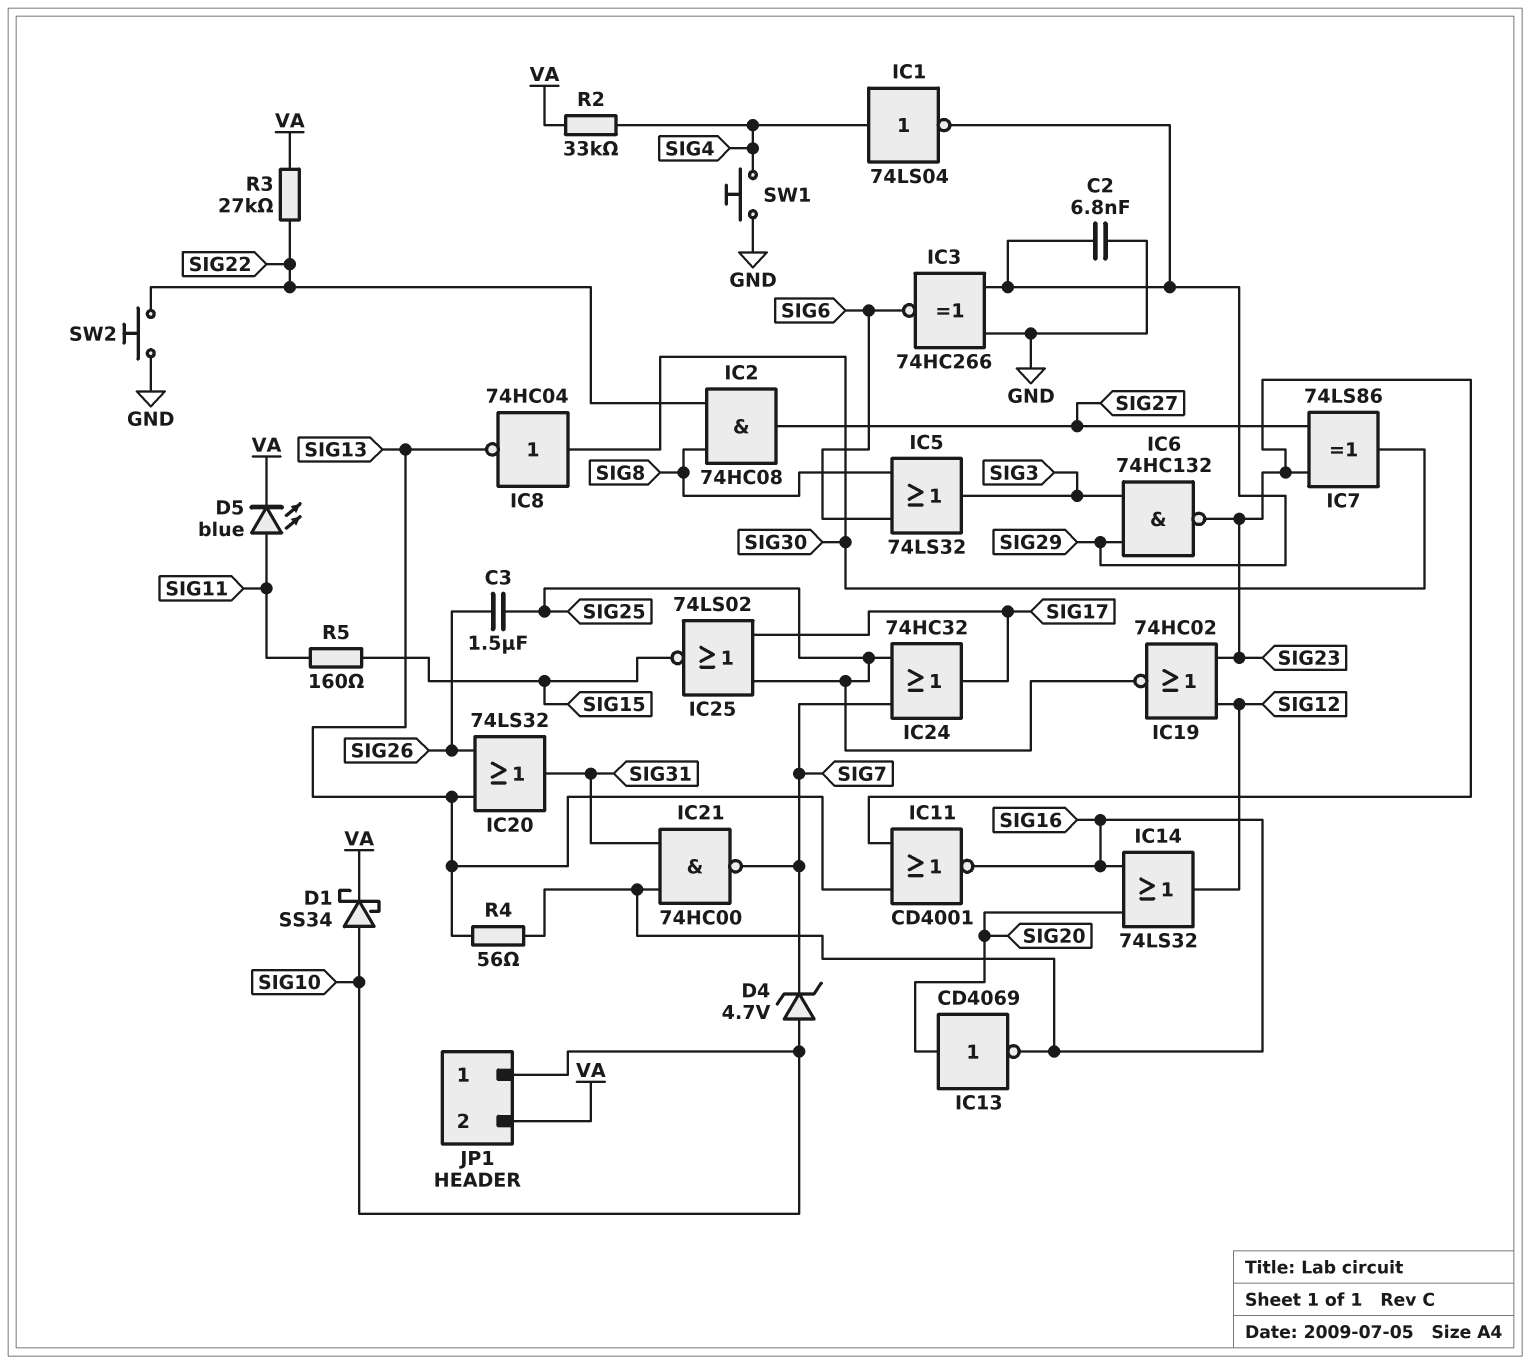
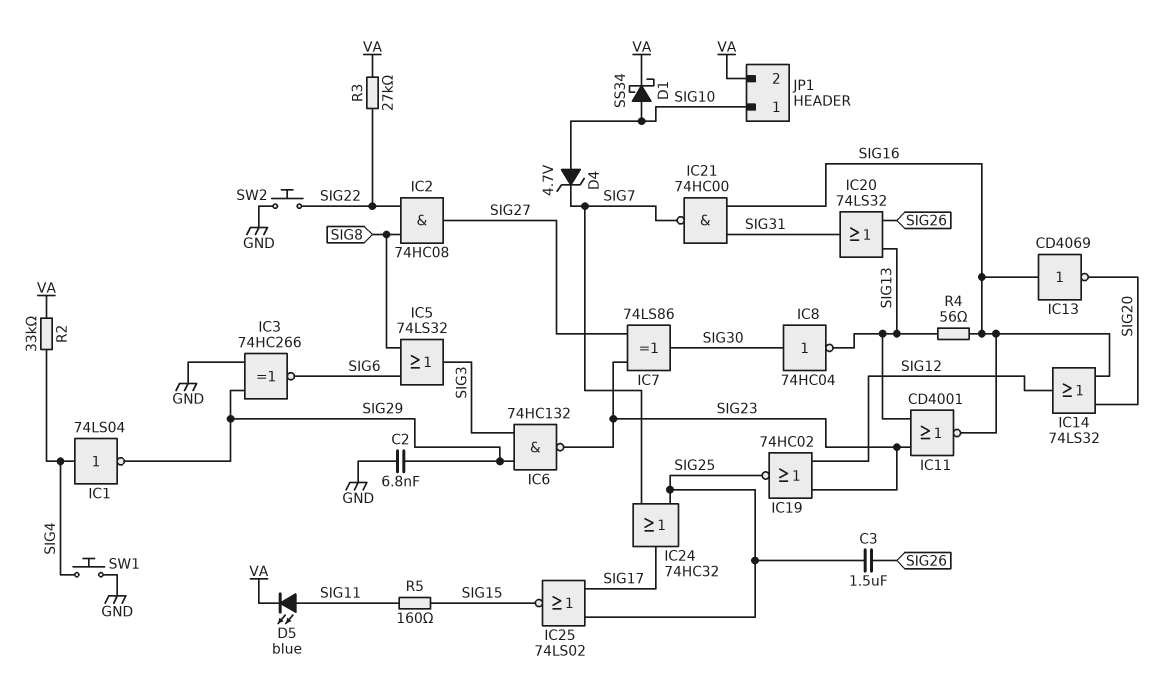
IC13: NOT CD4069 (in SIG20, out SIG16) -> NOT CD4069 (in SIG16, out SIG20)

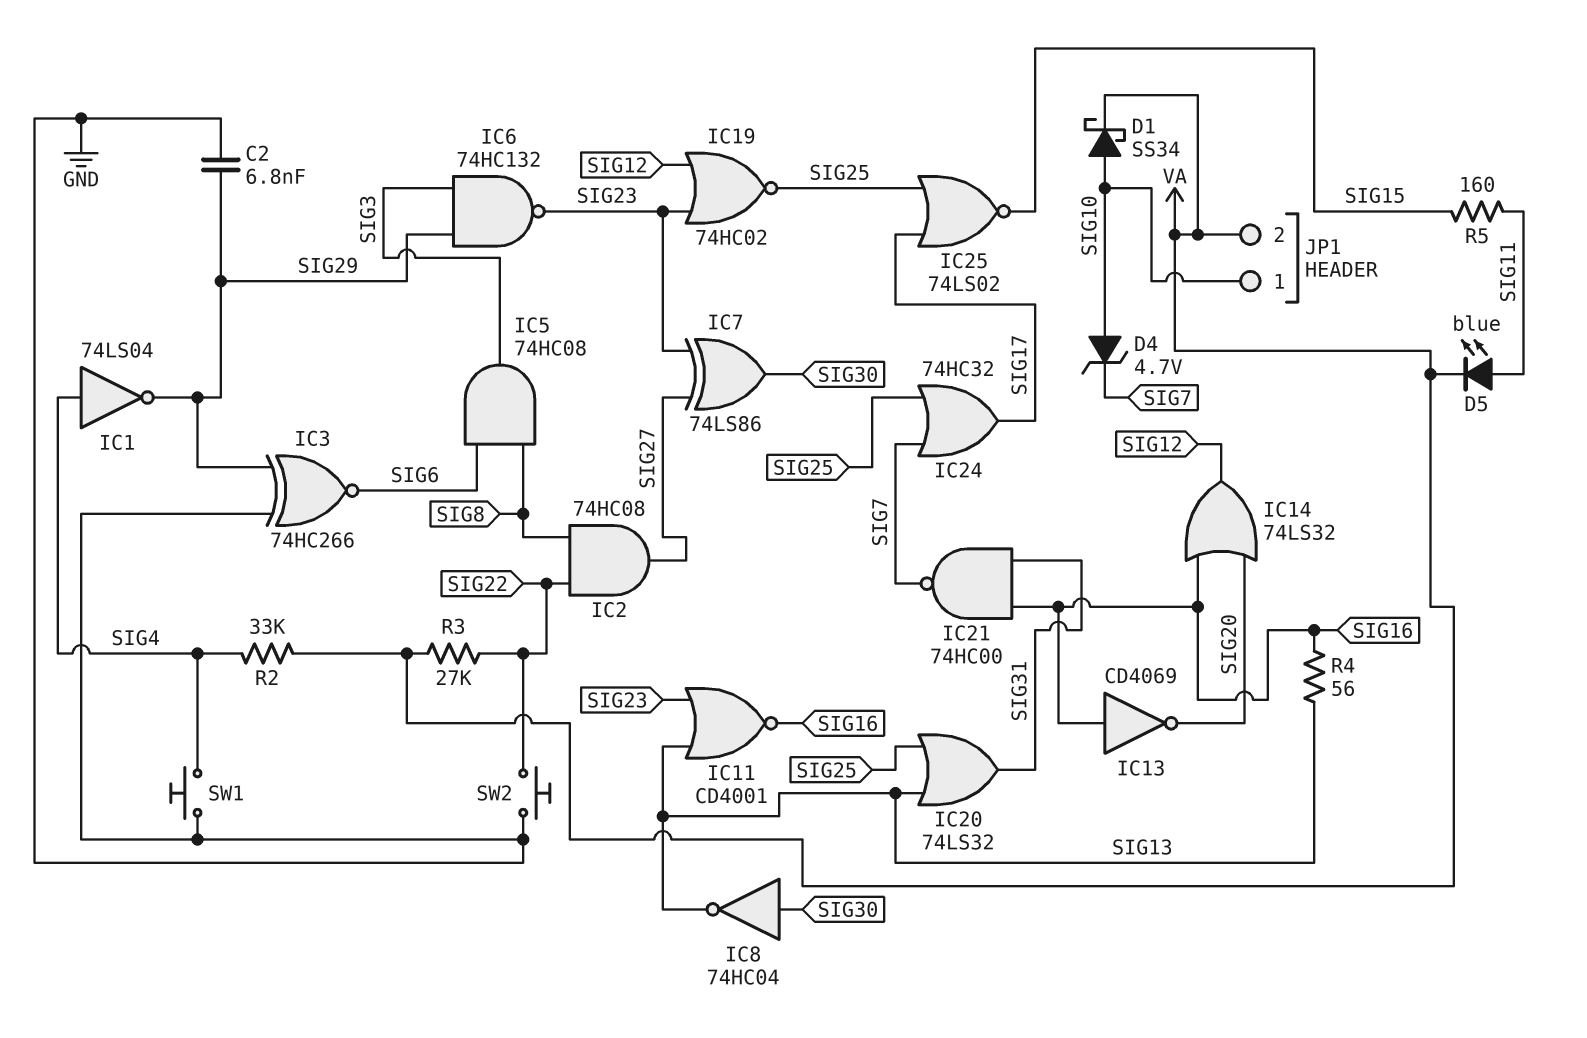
C3: 1.5uF (SIG25, SIG26) -> none
IC5: OR 74LS32 (in SIG6, in SIG8, out SIG3) -> AND 74HC08 (in SIG6, in SIG8, out SIG3)
IC20: OR 74LS32 (in SIG13, in SIG26, out SIG31) -> OR 74LS32 (in SIG13, in SIG25, out SIG31)

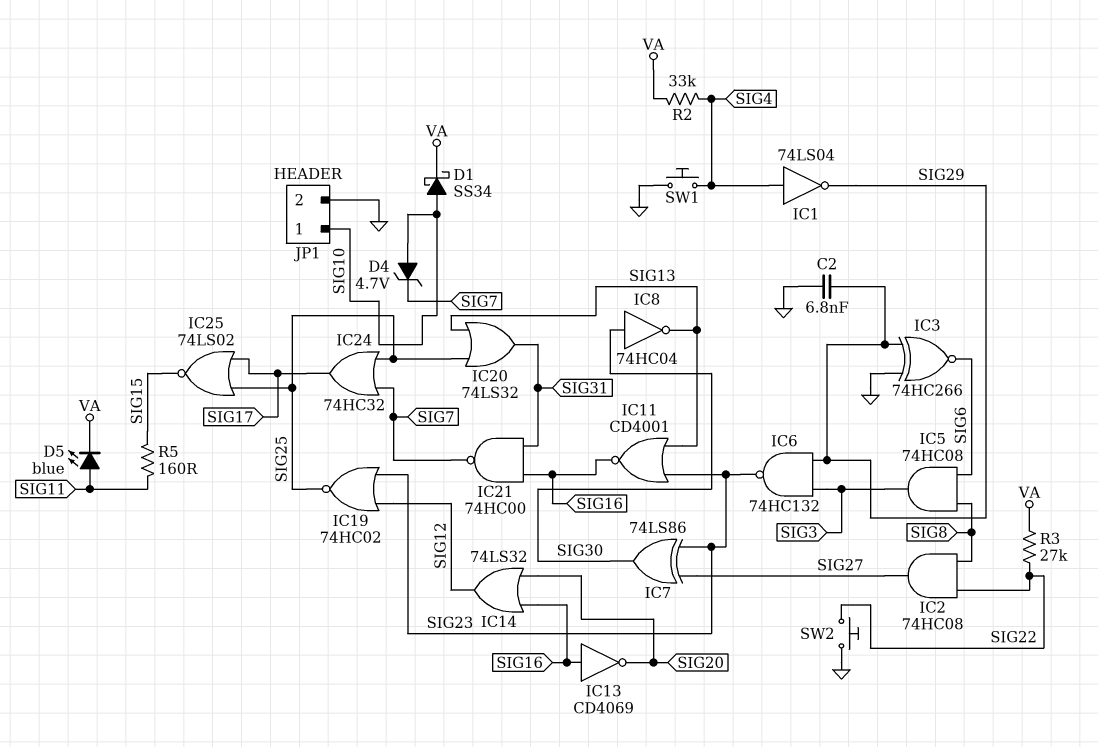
JP1 pin 2: VA -> GND
R4: 56 (SIG13, SIG16) -> none

